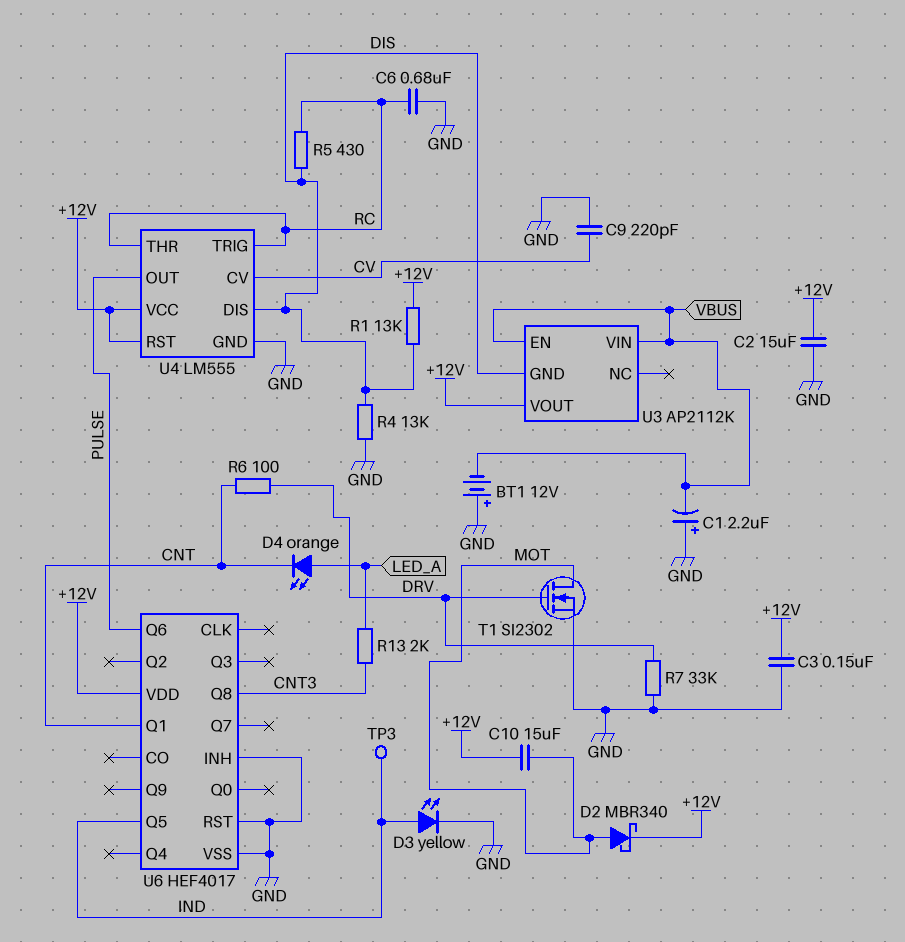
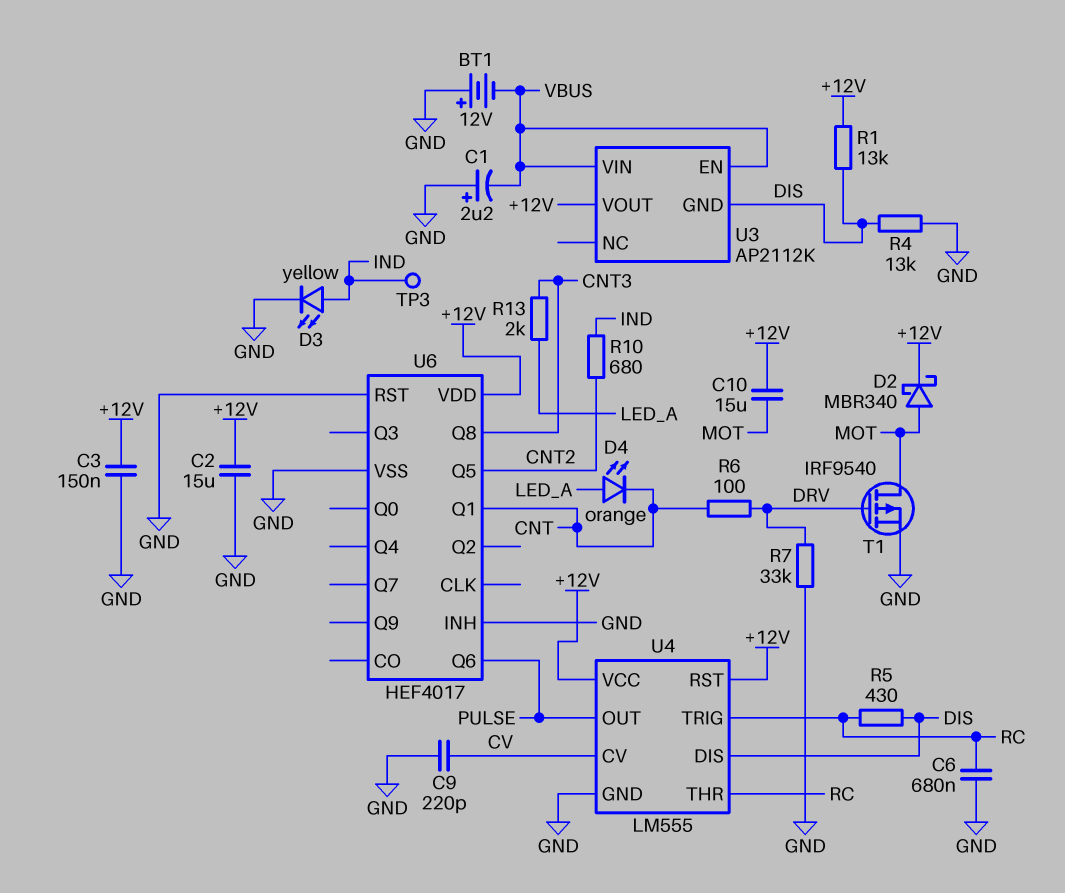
R10: none -> 680 (CNT2, IND)
T1: NMOS SI2302 (G DRV, D MOT, S GND) -> PMOS IRF9540 (G DRV, D MOT, S GND)
U6 pin Q5: IND -> CNT2

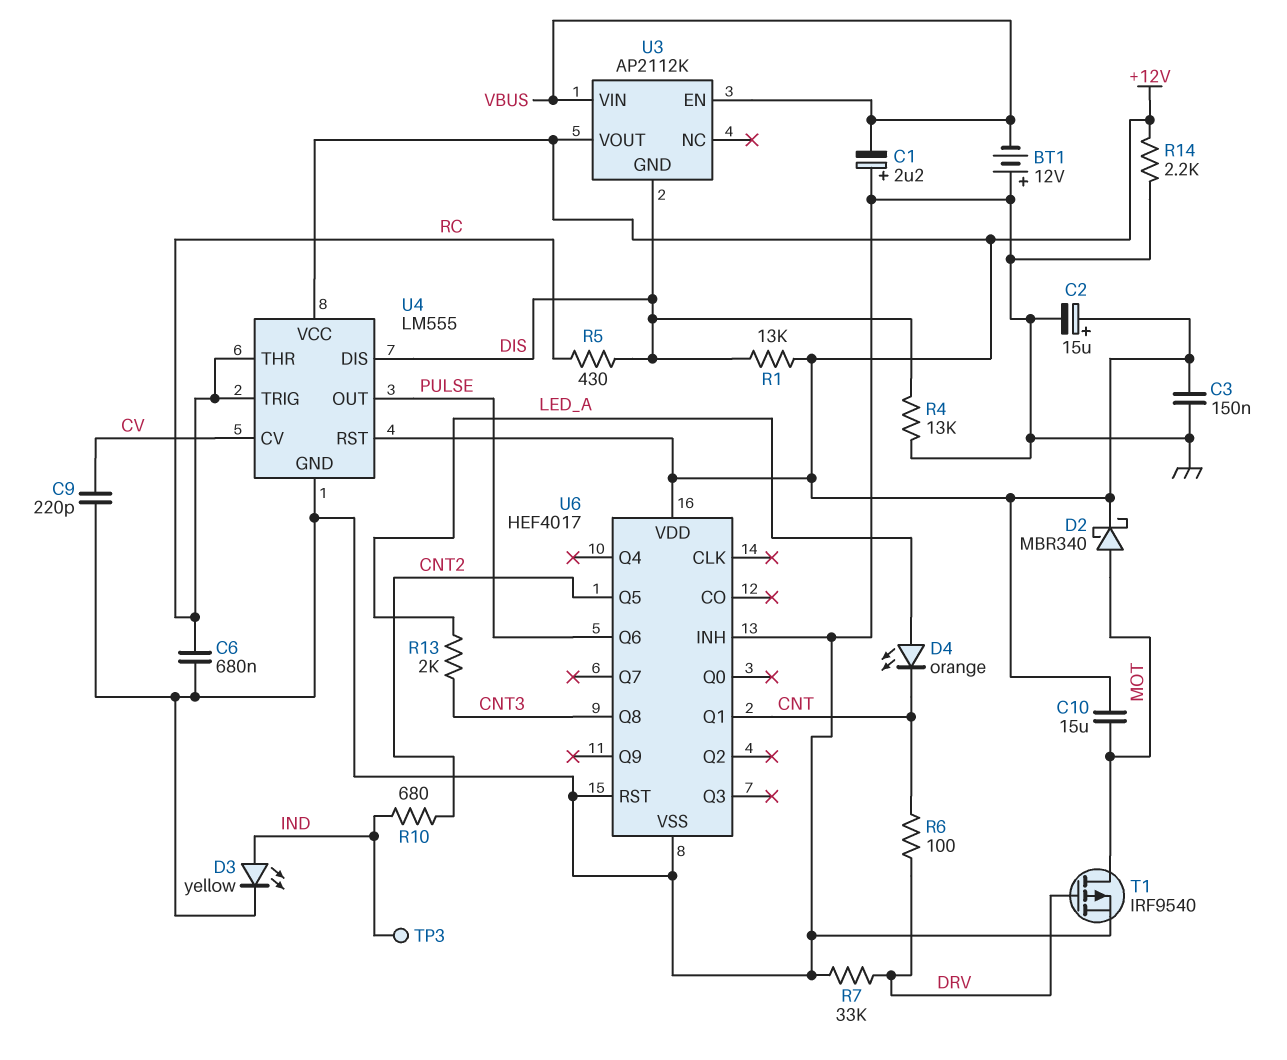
C2: 15uF (+12V, GND) -> 15uF (plus +12V, minus GND)
R14: none -> 2.2k (+12V, GND)

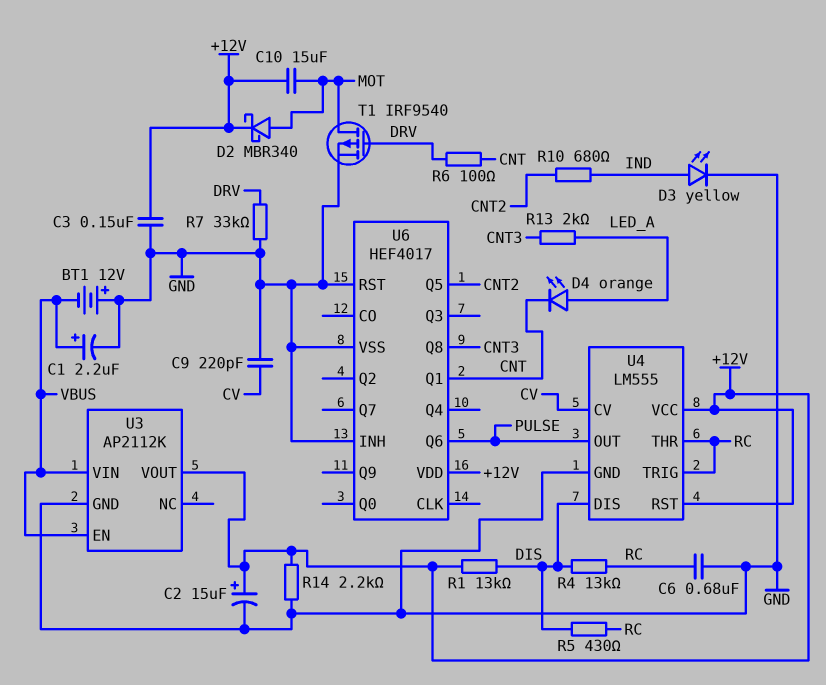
C1: 2.2uF (plus GND, minus VBUS) -> 2.2uF (plus VBUS, minus GND)
R4: 13k (DIS, GND) -> 13k (DIS, RC)
TP3: test point (IND) -> none
U3 pin GND: DIS -> GND

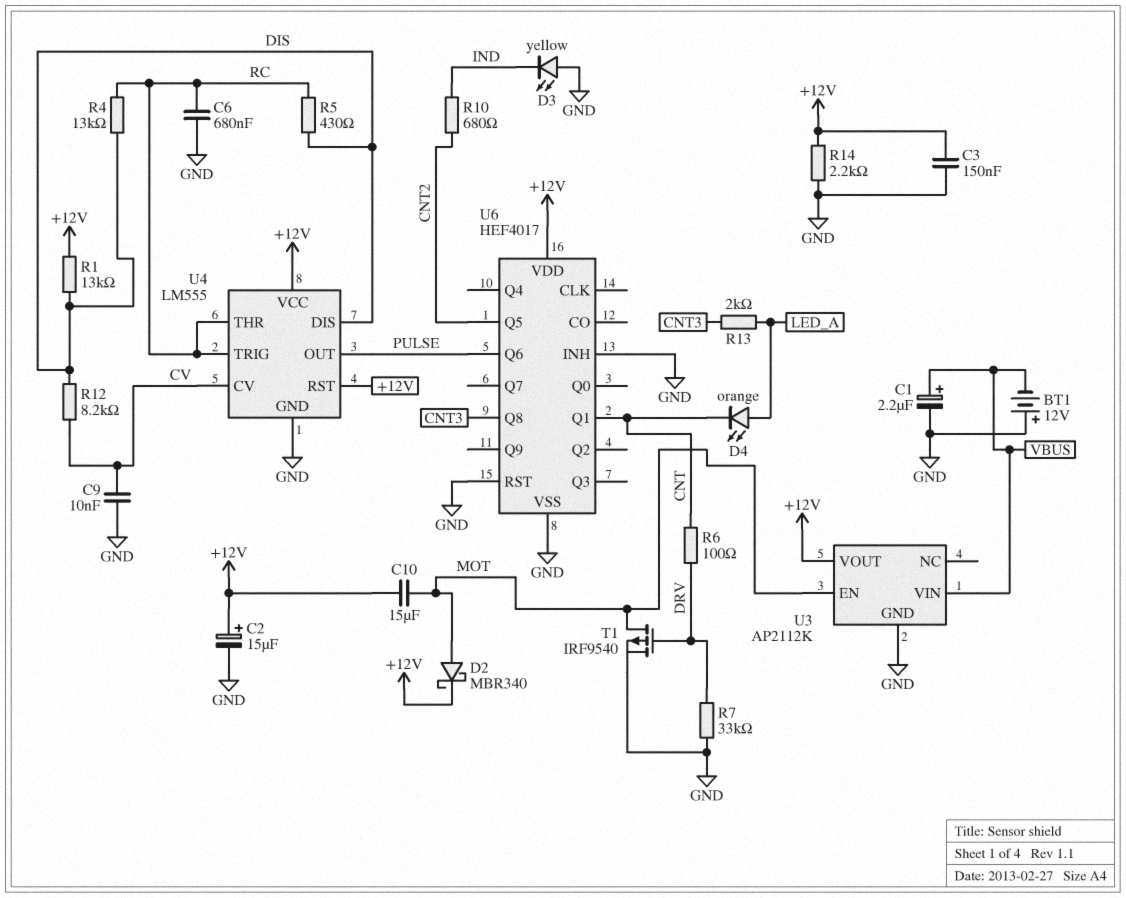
C9: 220pF (CV, GND) -> 10nF (CV, GND)
D3: LED yellow (A IND, K GND) -> LED yellow (A GND, K IND)
R12: none -> 8.2k (CV, DIS)
U3 pin EN: VBUS -> MOT

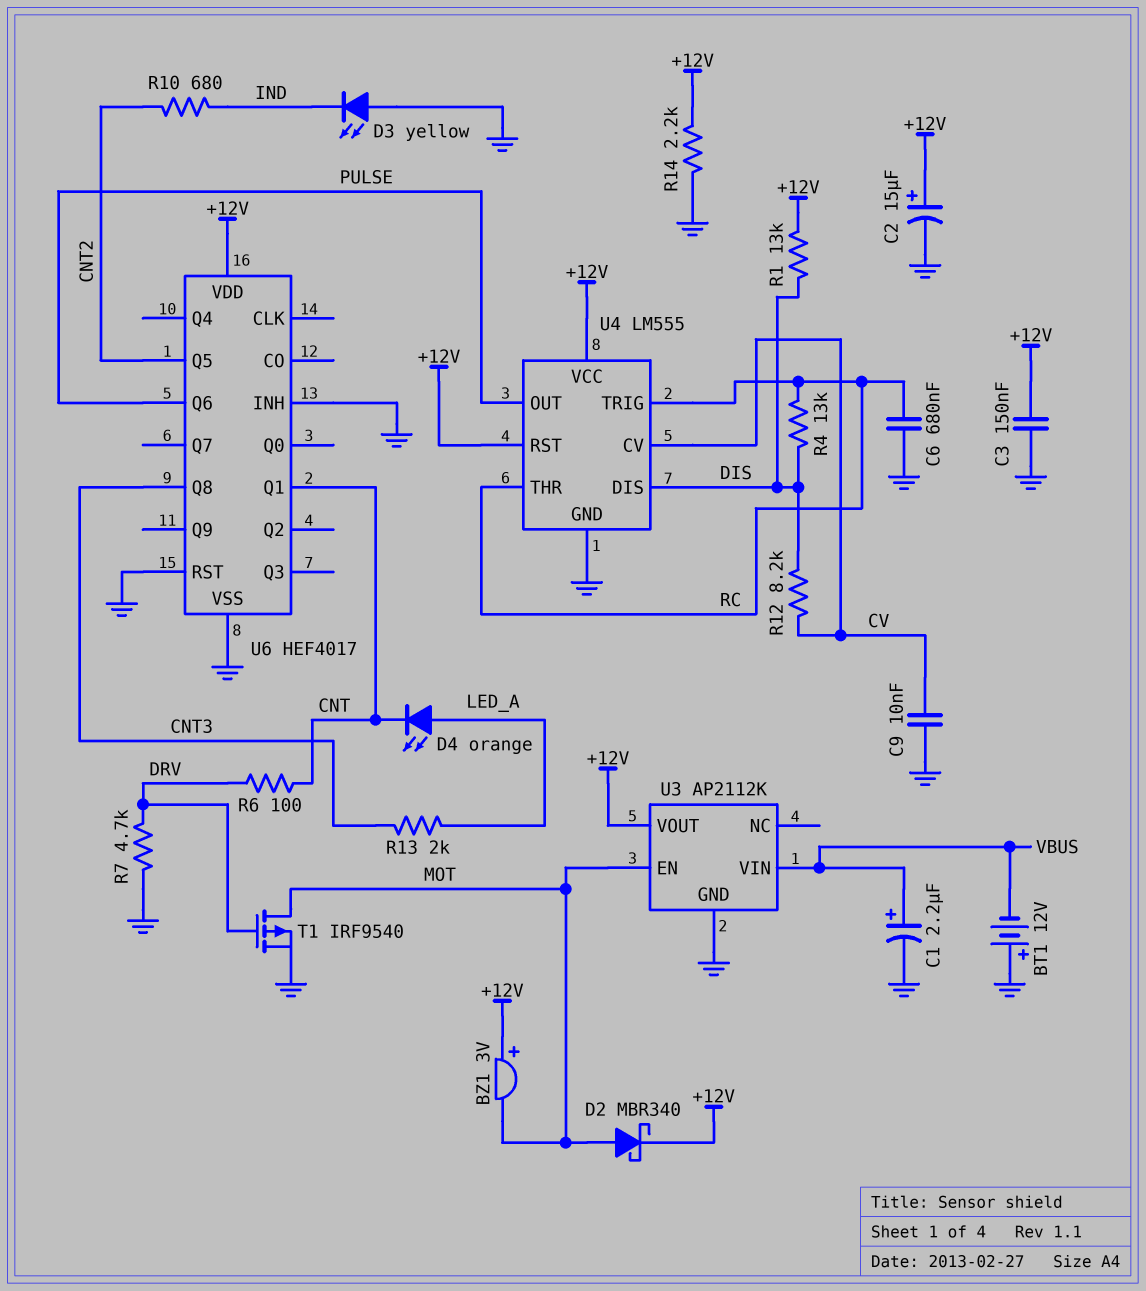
BZ1: none -> buzzer 3V (plus +12V, minus MOT)
C10: 15uF (+12V, MOT) -> none
R5: 430 (DIS, RC) -> none
R7: 33k (DRV, GND) -> 4.7k (DRV, GND)

